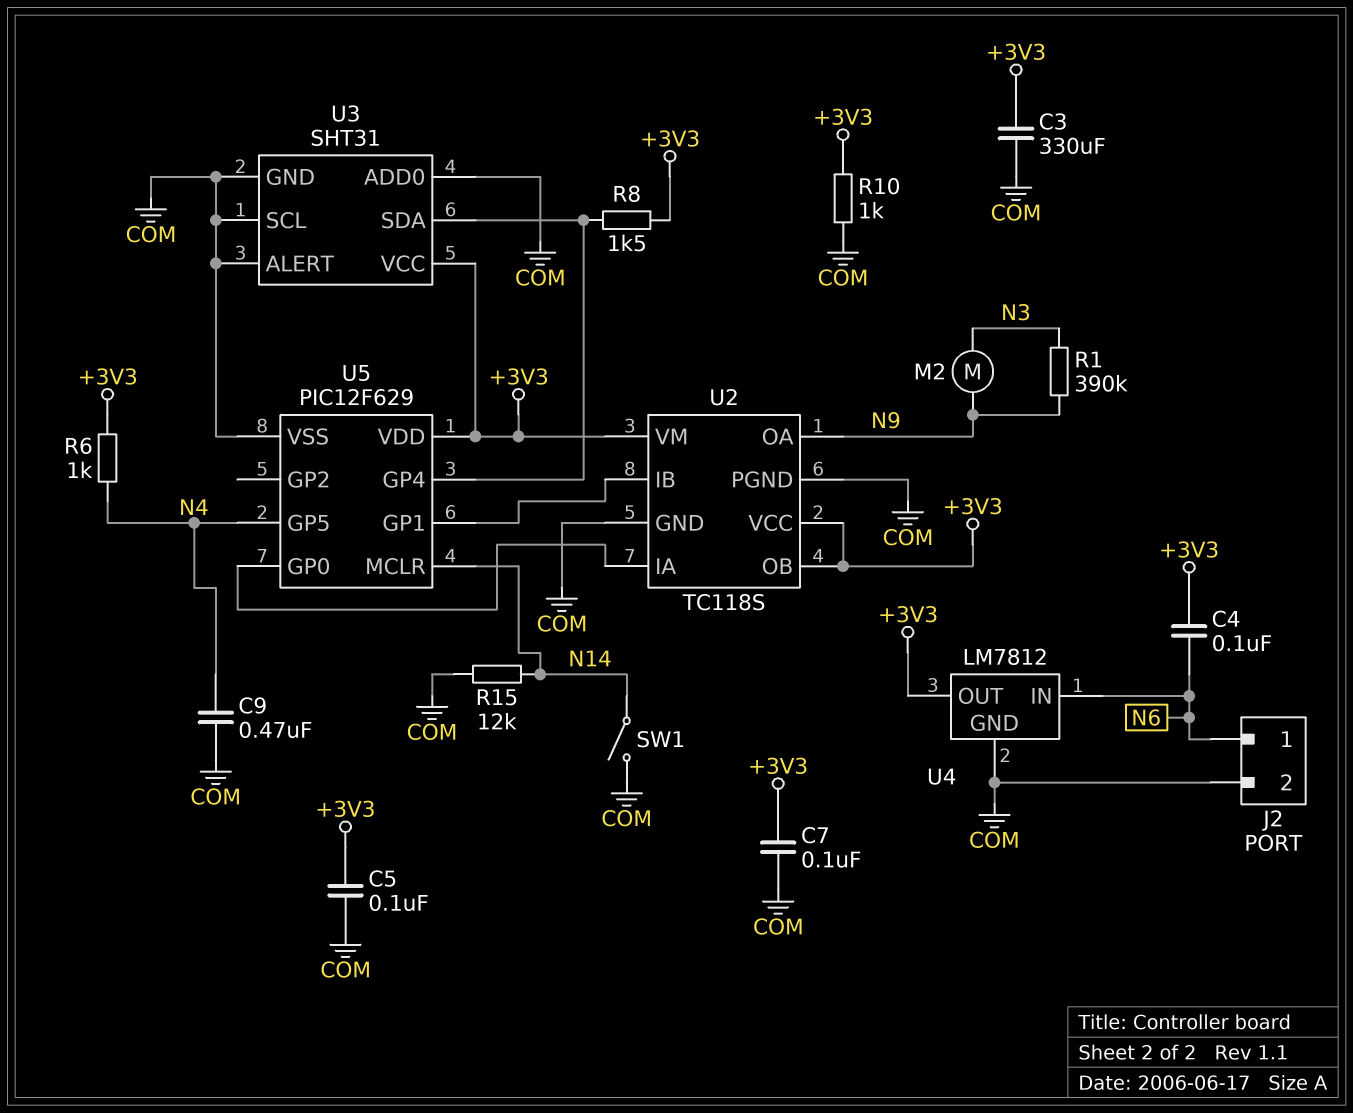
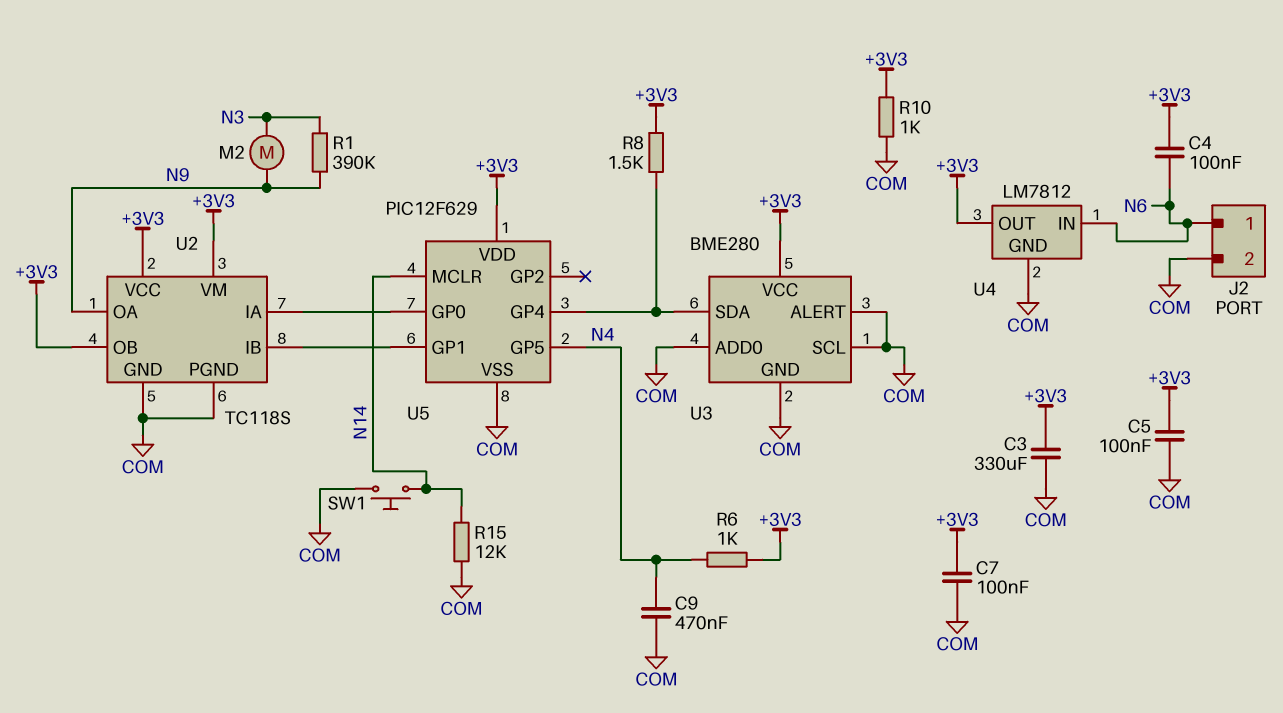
SW1: switch (COM, N14) -> button (COM, N14)
U3: SHT31 -> BME280

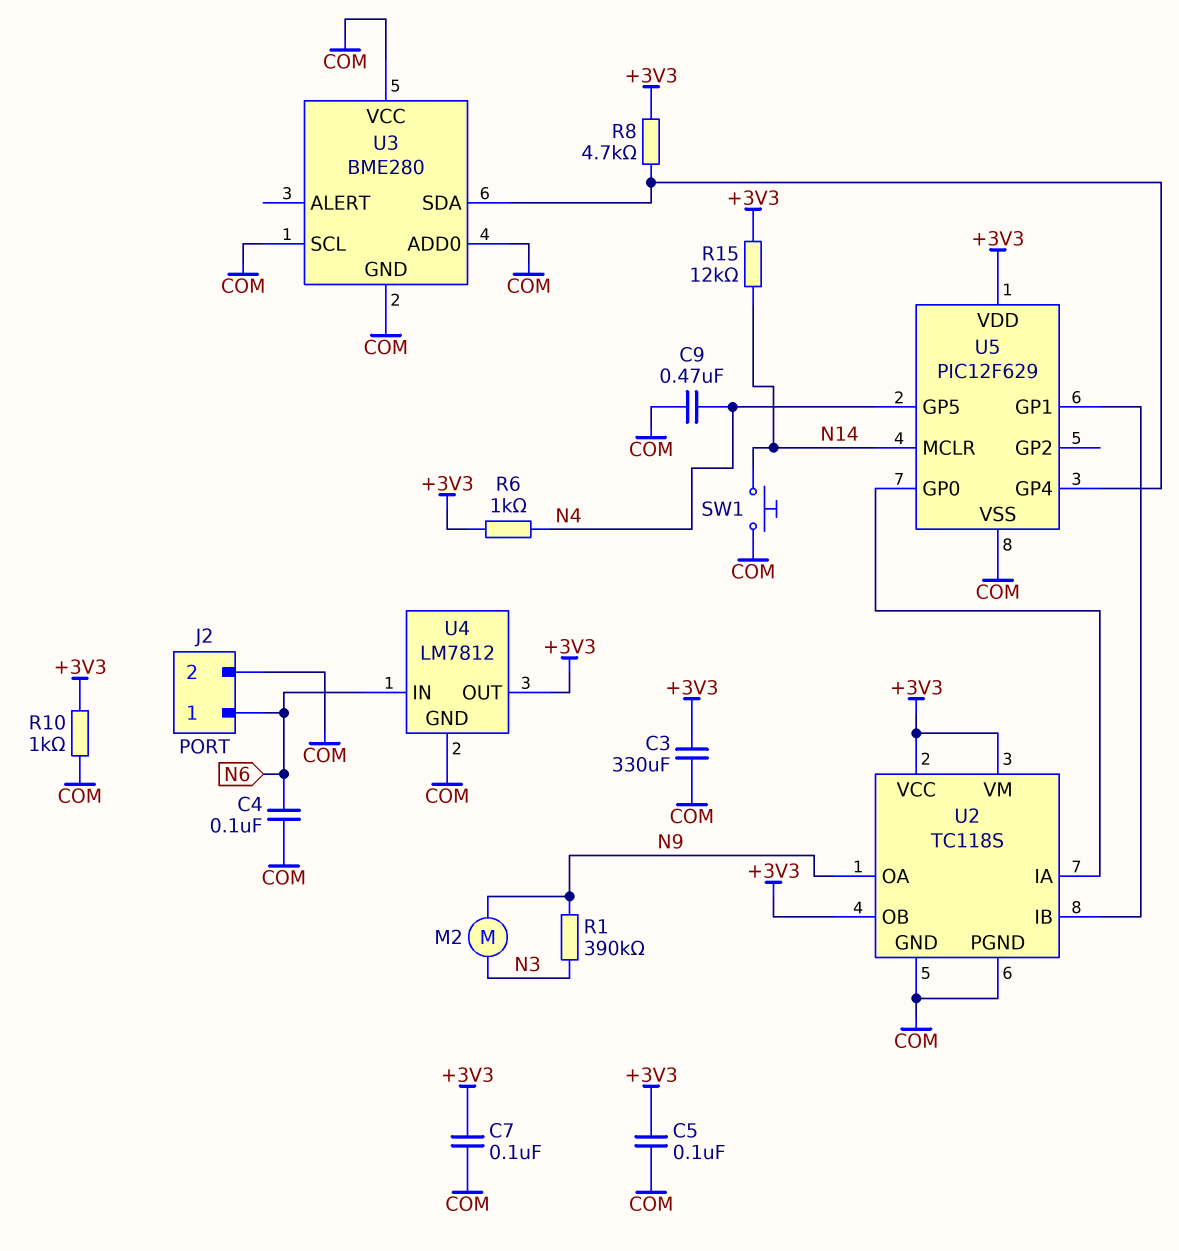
C4: 100nF (+3V3, N6) -> 100nF (COM, N6)
R8: 1.5k (+3V3, U3/SDA) -> 4.7k (+3V3, U3/SDA)
R15: 12k (COM, N14) -> 12k (+3V3, N14)
U3 pin ALERT: COM -> none
U3 pin VCC: +3V3 -> COM

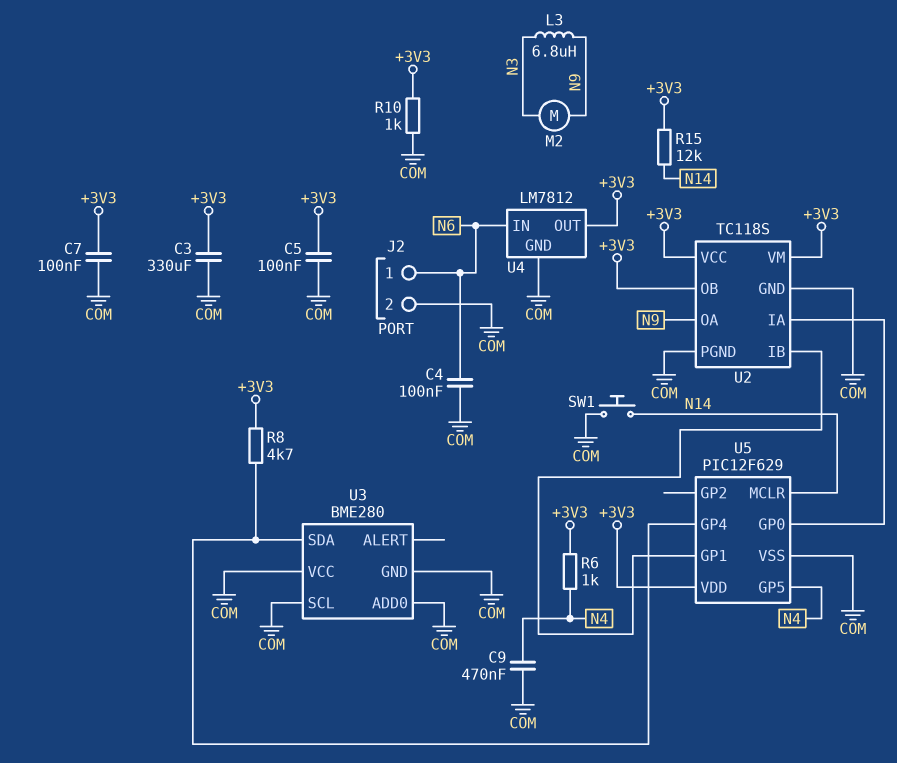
L3: none -> 6.8uH (N3, N9)
R1: 390k (N3, N9) -> none

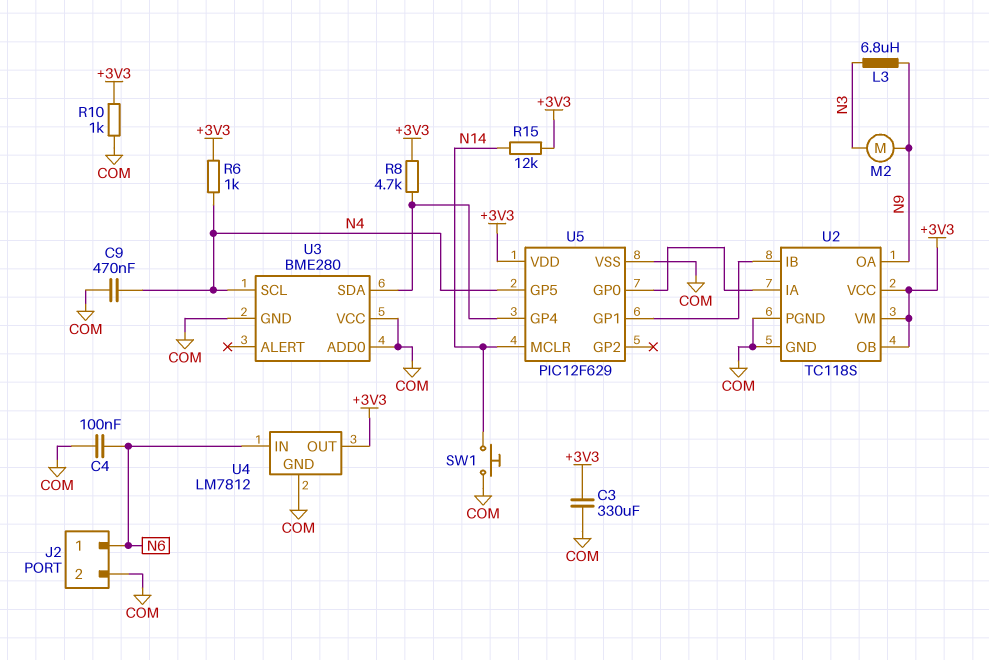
C5: 100nF (+3V3, COM) -> none
C7: 100nF (+3V3, COM) -> none
U3 pin SCL: COM -> N4

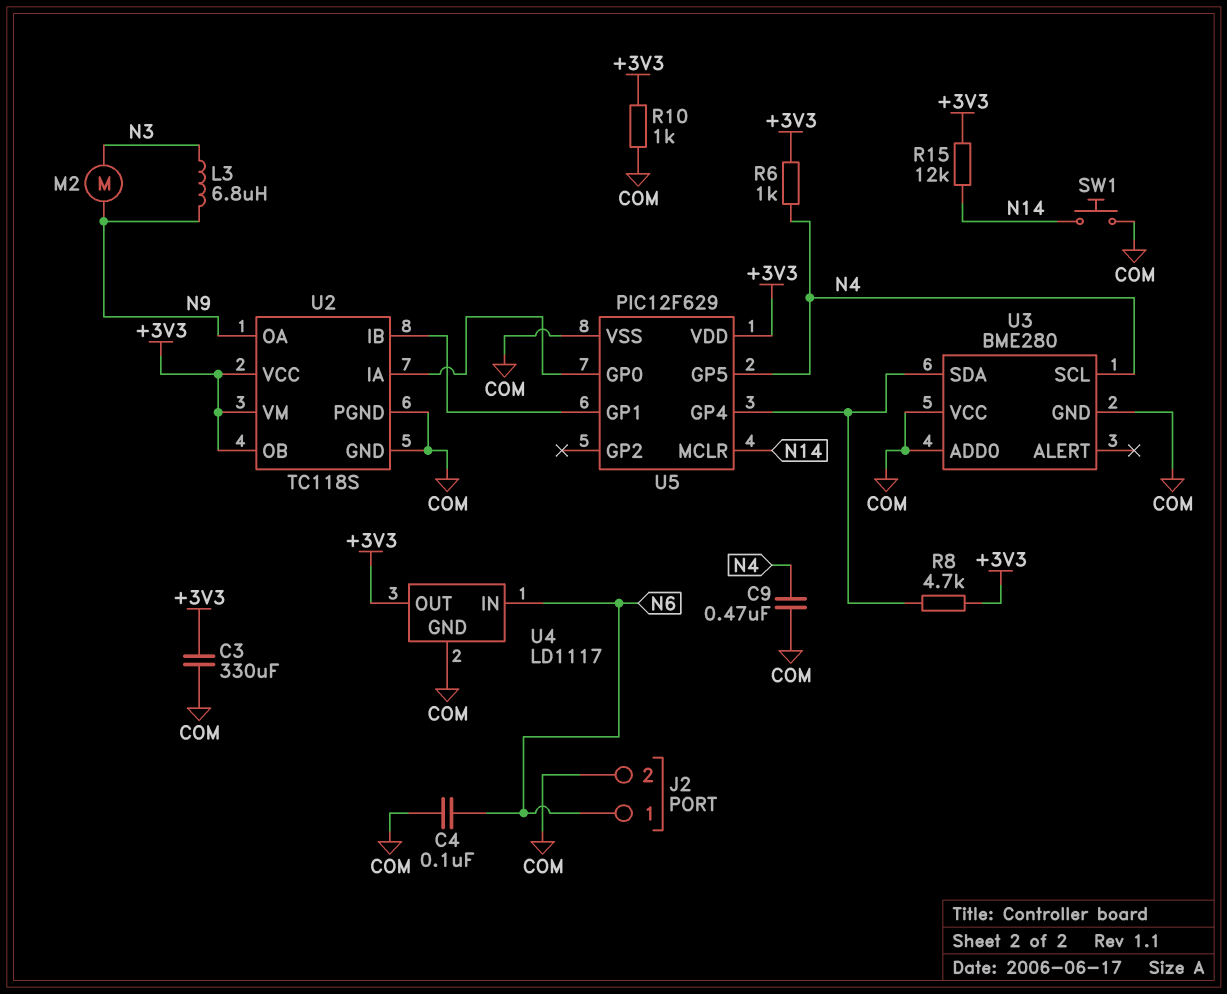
U4: LM7812 -> LD1117

